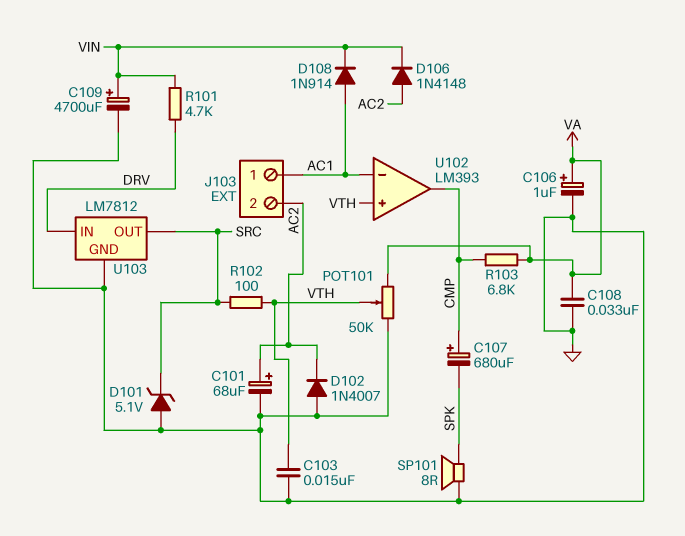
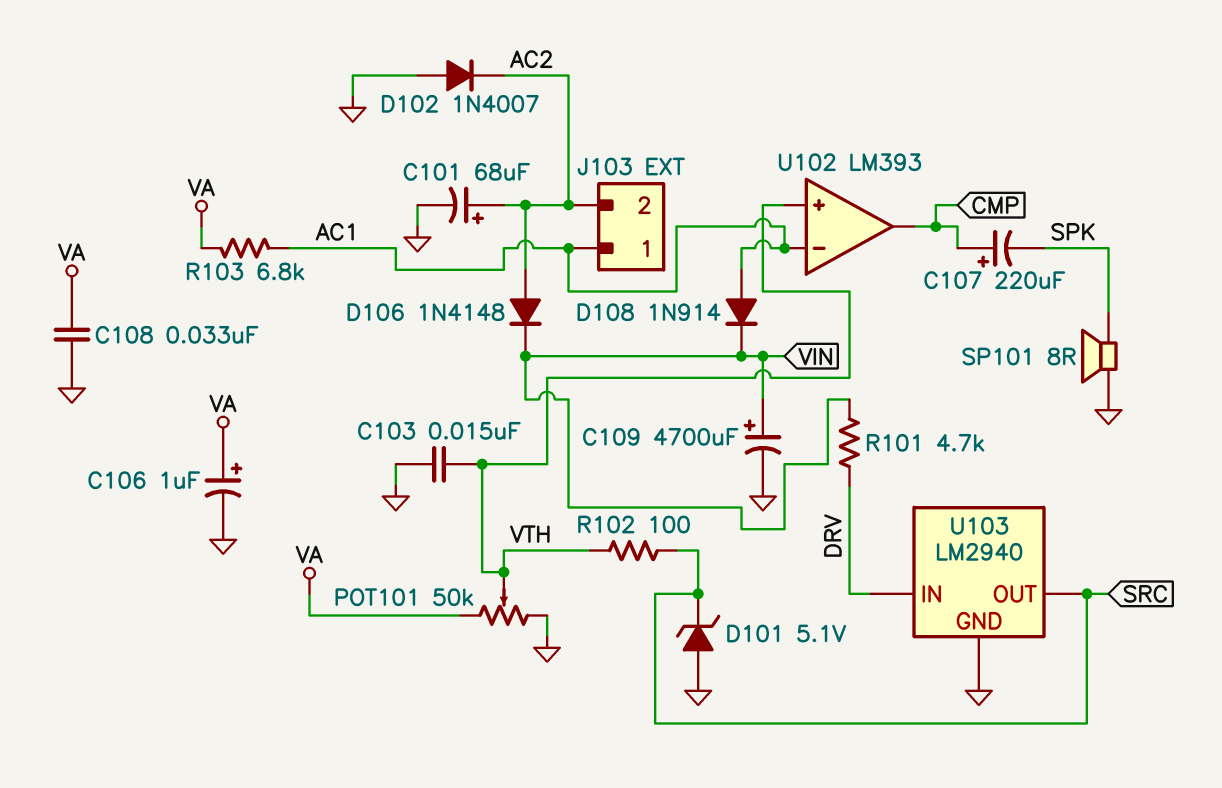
C107: 680uF (plus CMP, minus SPK) -> 220uF (plus CMP, minus SPK)
R103: 6.8k (CMP, VA) -> 6.8k (AC1, VA)
U103: LM7812 -> LM2940

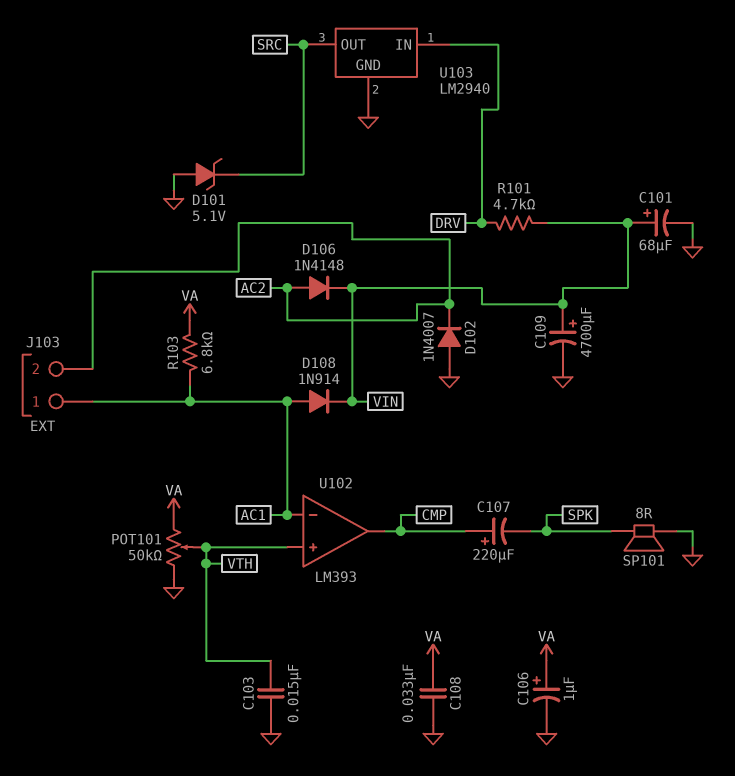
C101: 68uF (plus AC2, minus GND) -> 68uF (plus VIN, minus GND)
R102: 100 (SRC, VTH) -> none

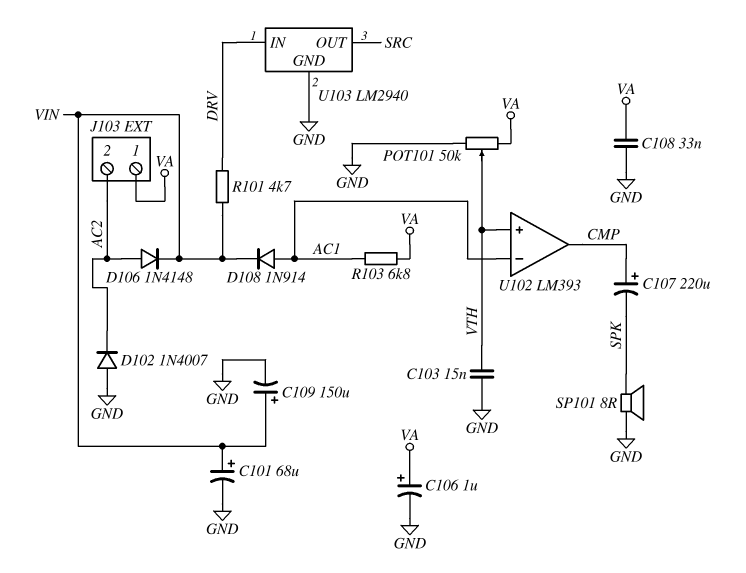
C109: 4700uF (plus VIN, minus GND) -> 150uF (plus VIN, minus GND)
D101: zener 5.1V (A GND, K SRC) -> none
J103 pin 1: AC1 -> VA

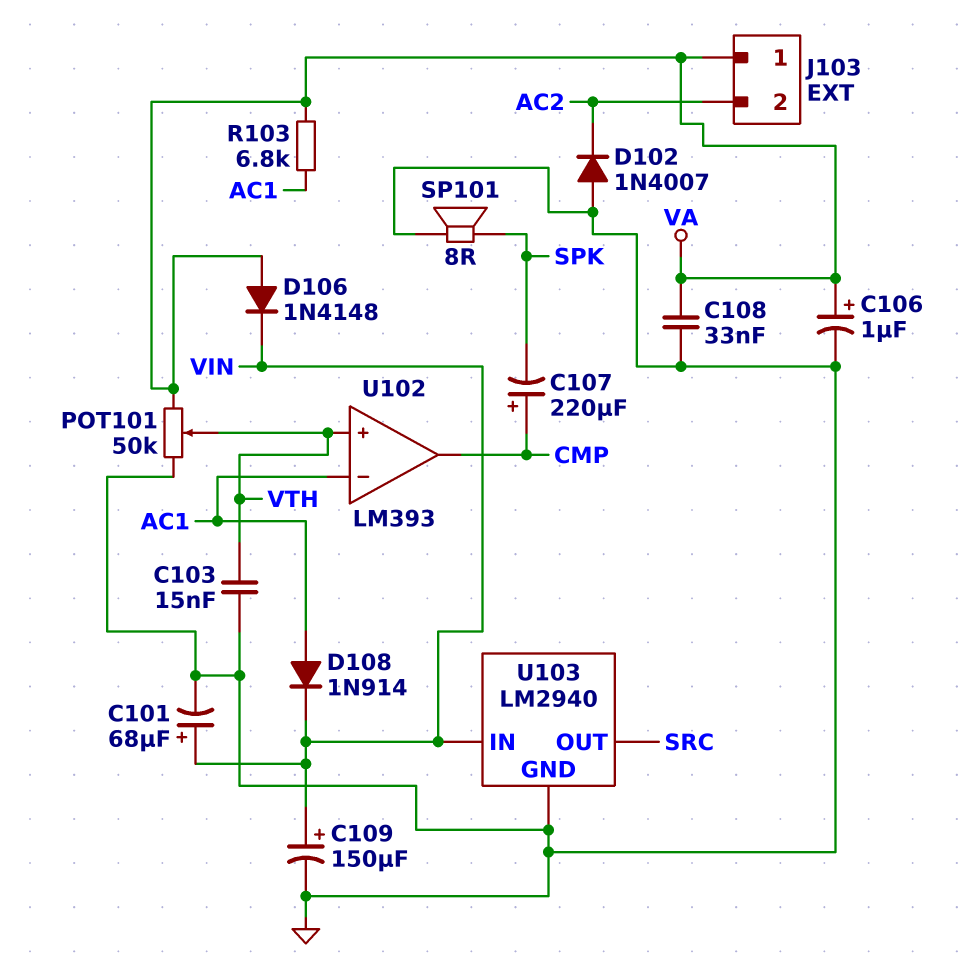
D106: diode 1N4148 (A AC2, K VIN) -> diode 1N4148 (A VA, K VIN)
R101: 4.7k (DRV, VIN) -> none
U103 pin IN: DRV -> VIN

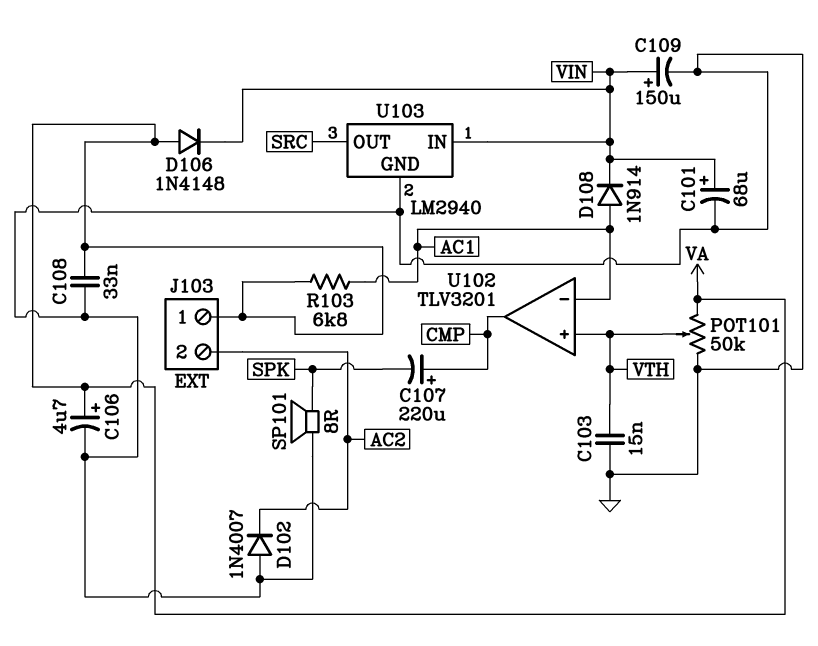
C106: 1uF (plus VA, minus GND) -> 4.7uF (plus VA, minus GND)
U102: LM393 -> TLV3201

